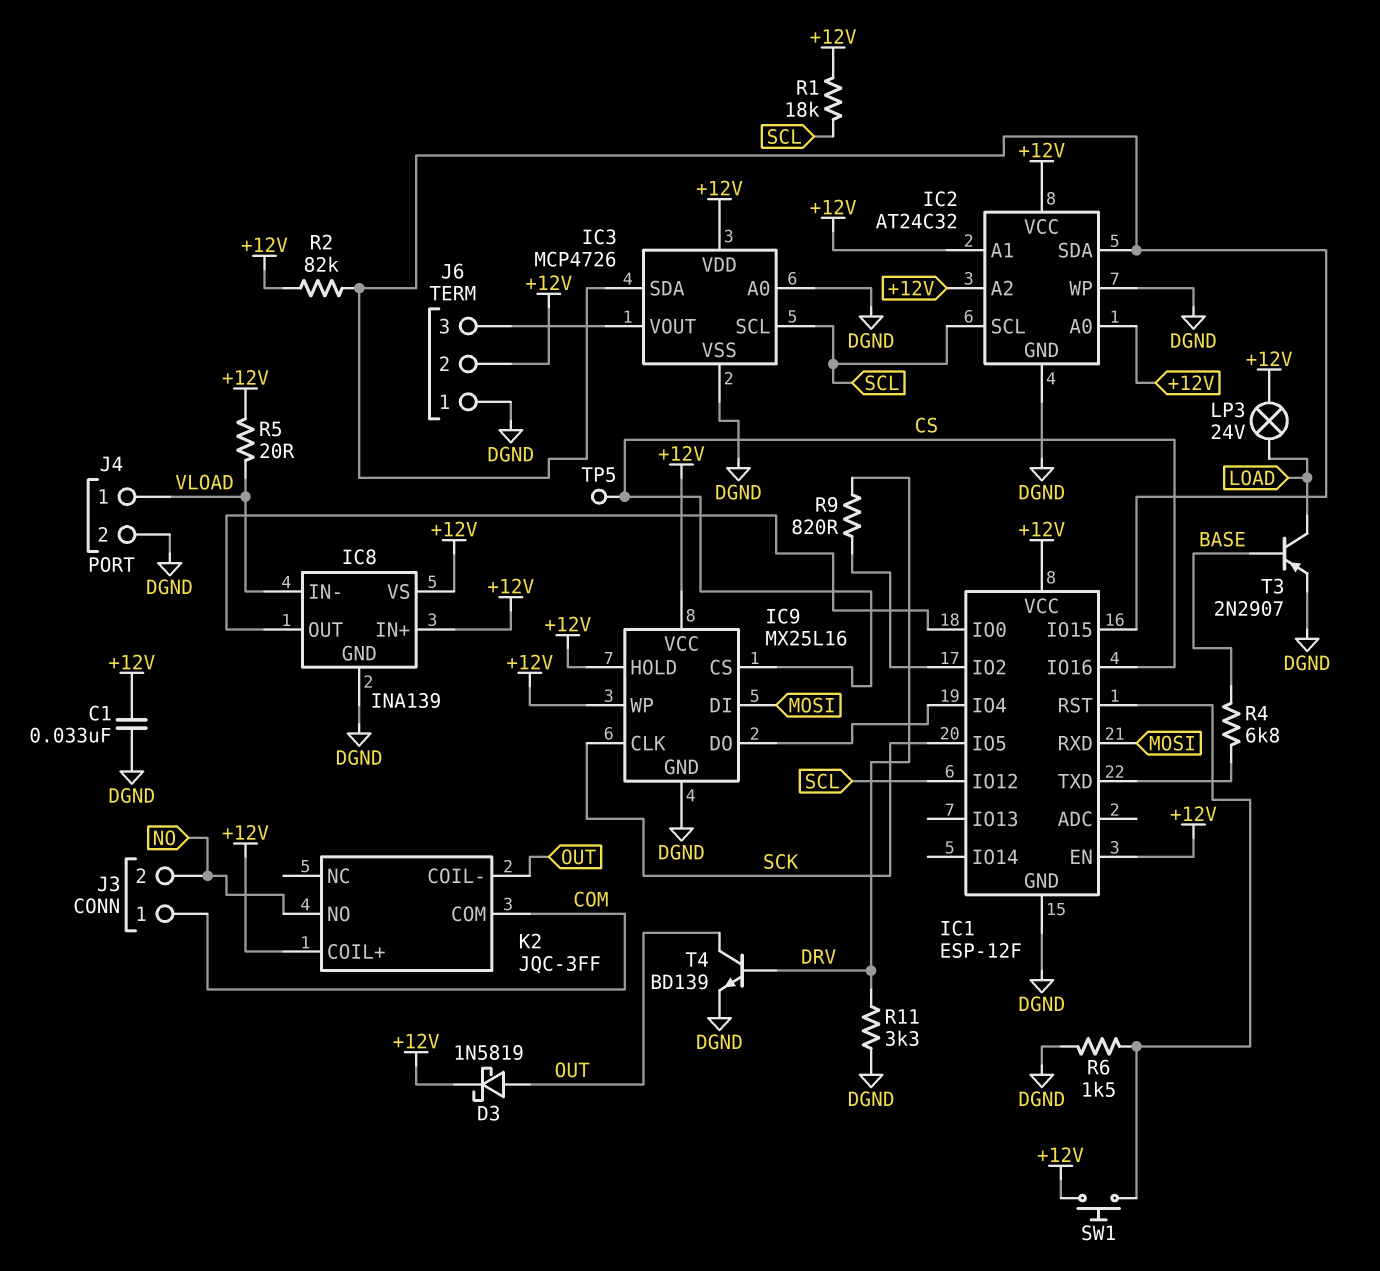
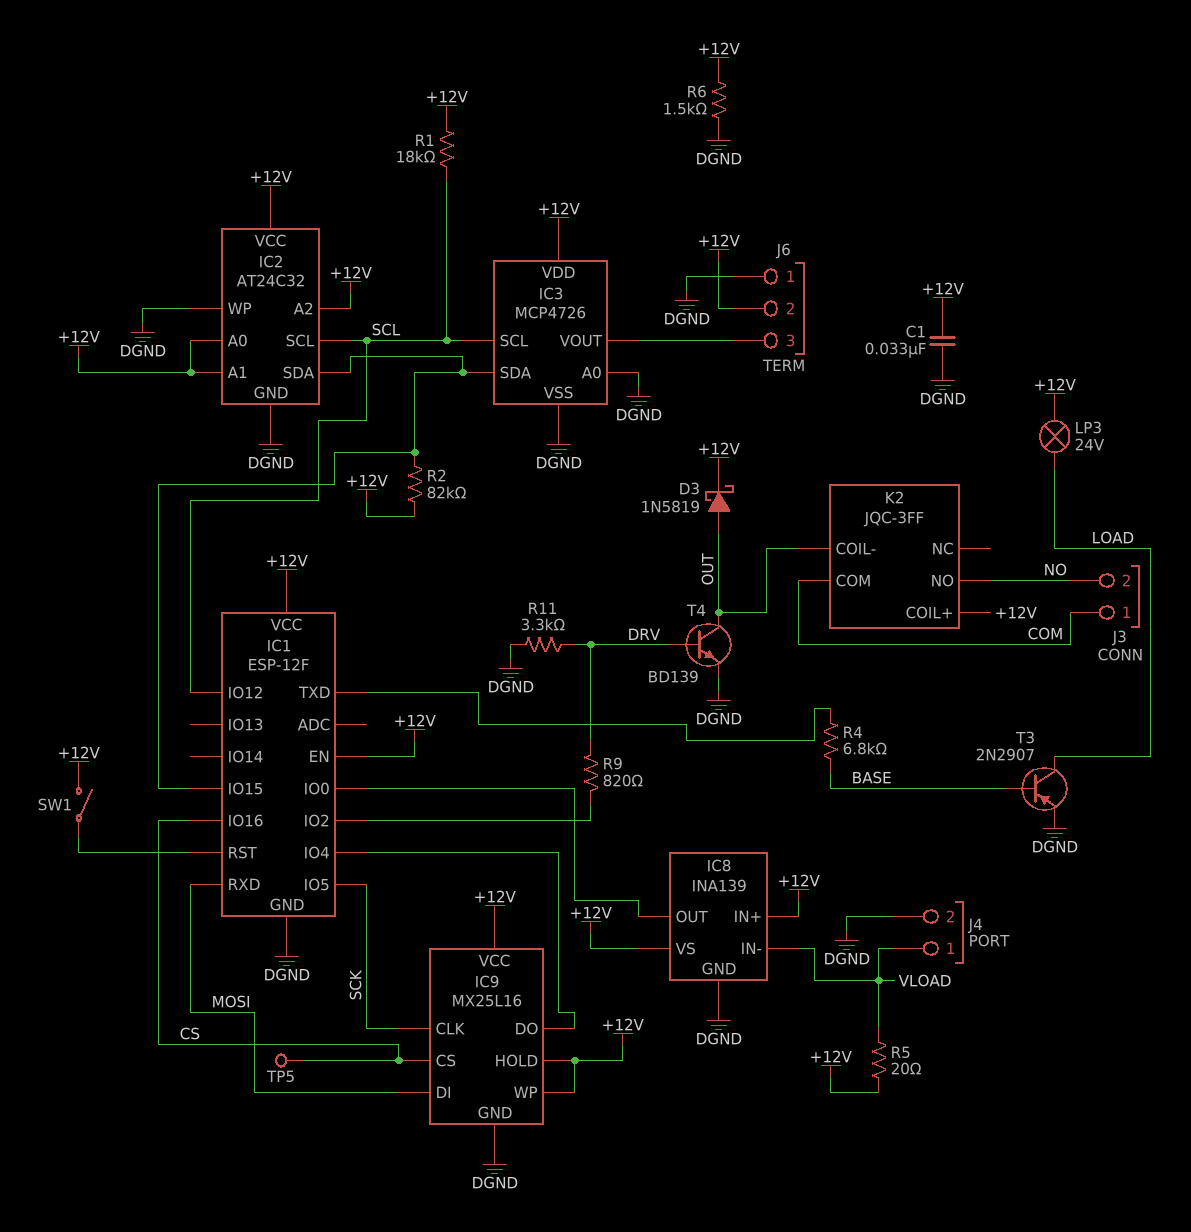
R6: 1.5k (DGND, IC1/RST) -> 1.5k (+12V, DGND)
SW1: button (+12V, IC1/RST) -> switch (+12V, IC1/RST)

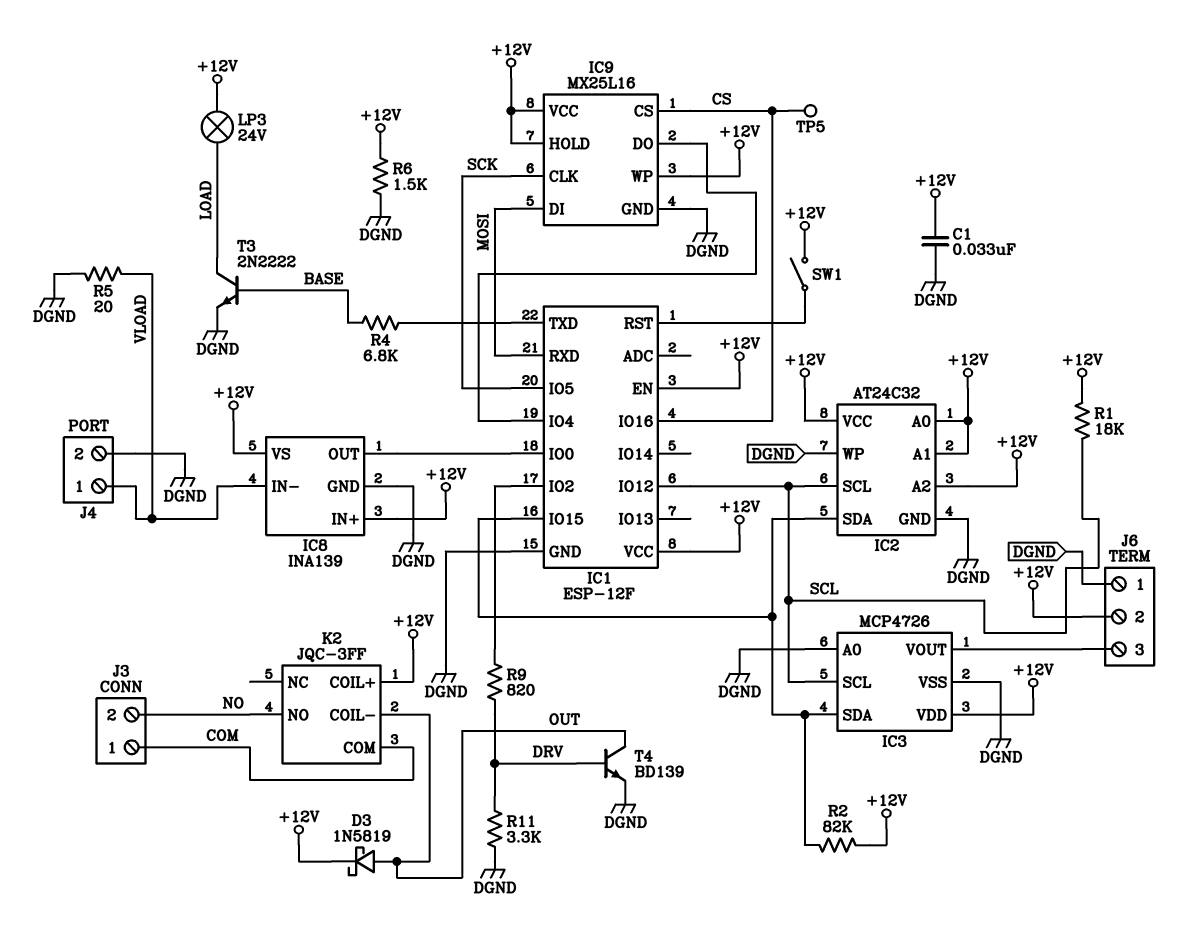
R5: 20 (+12V, VLOAD) -> 20 (DGND, VLOAD)
T3: PNP 2N2907 (B BASE, C LOAD, E DGND) -> NPN 2N2222 (B BASE, C LOAD, E DGND)

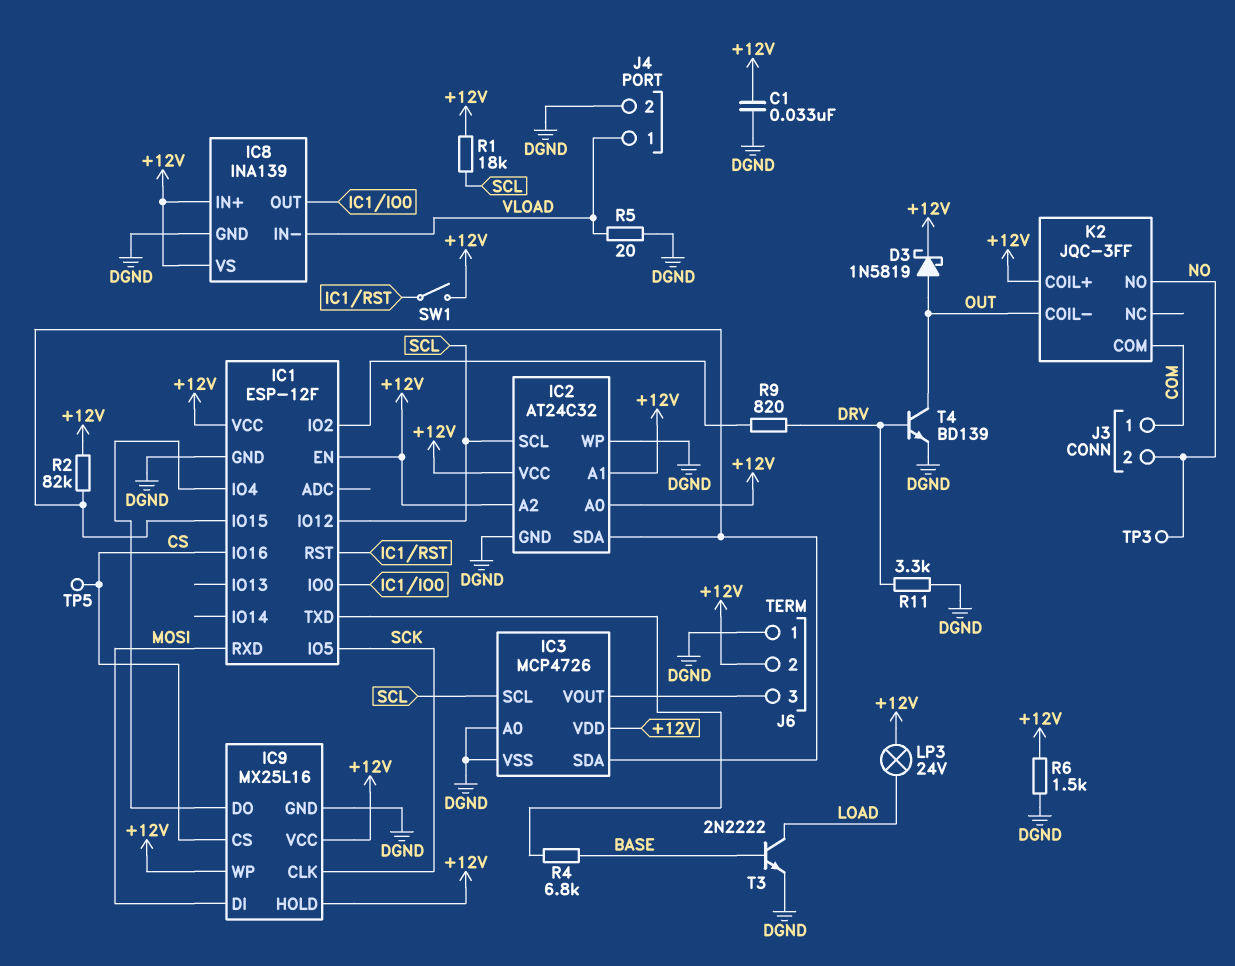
TP3: none -> test point (NO)

